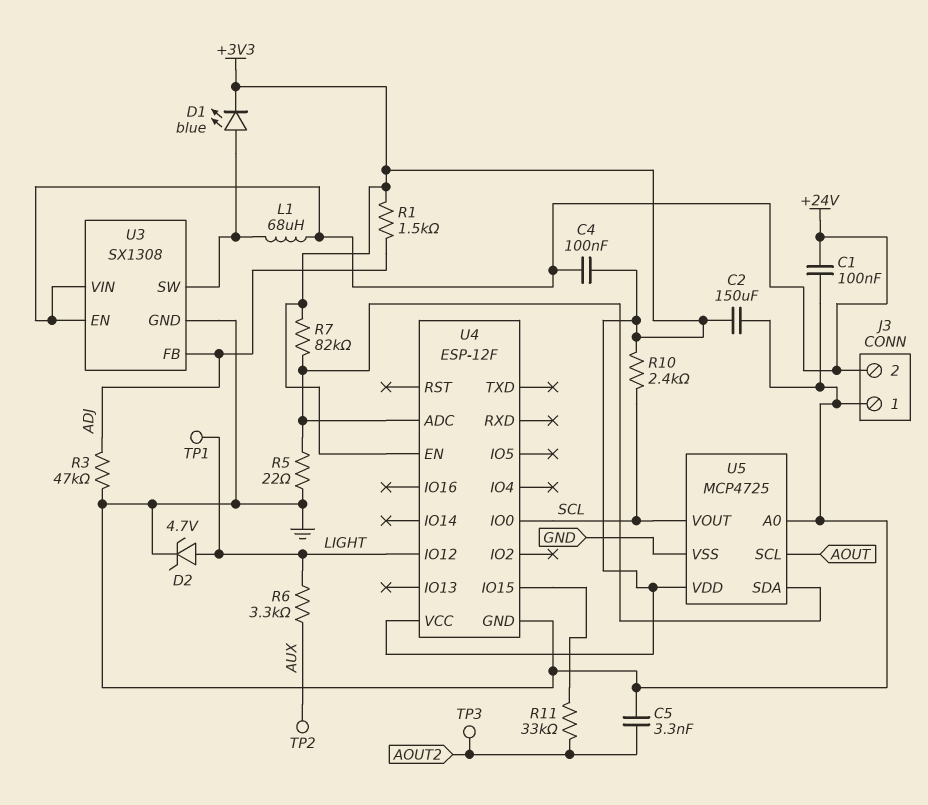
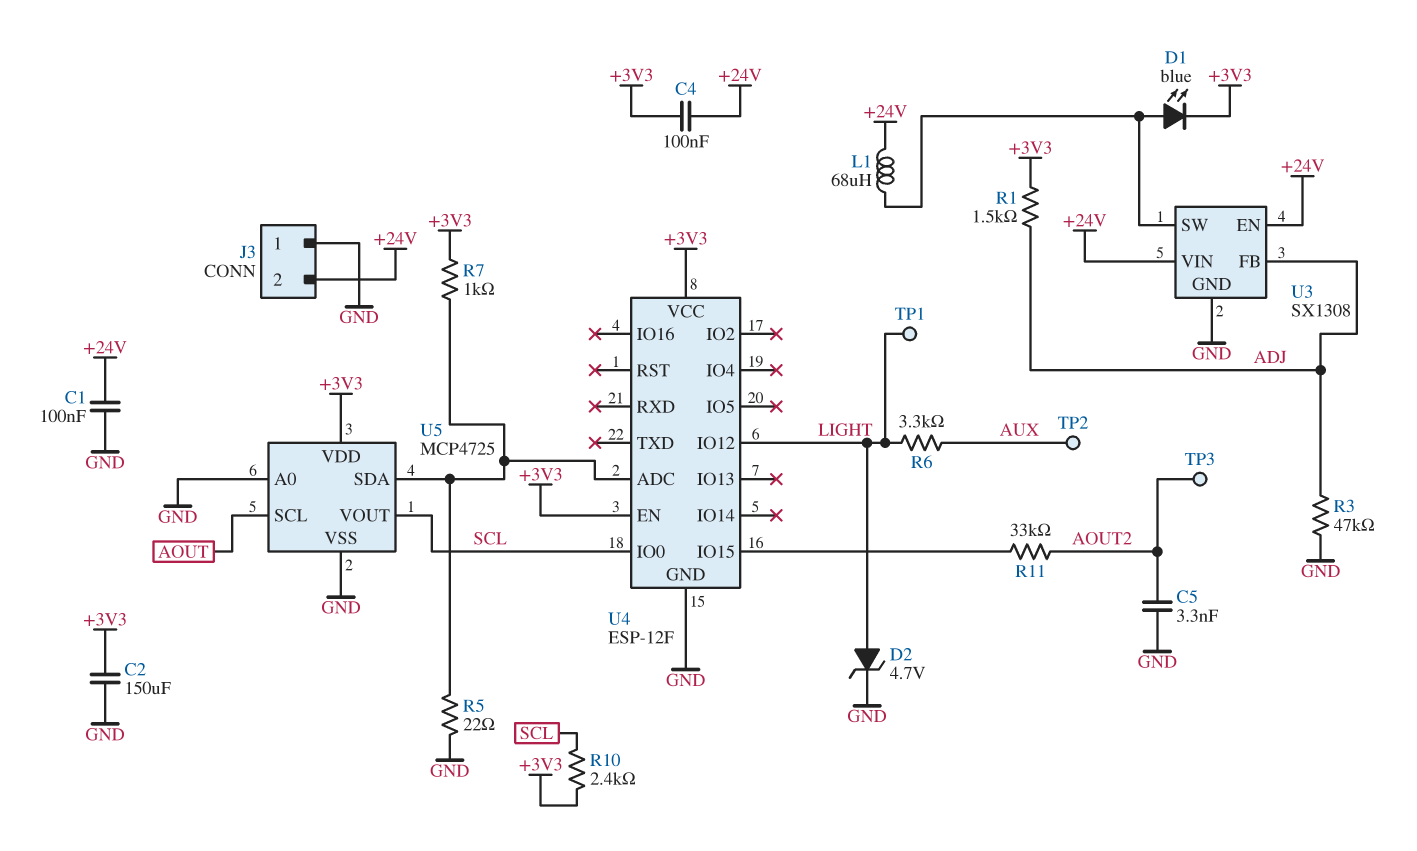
R7: 82k (+3V3, U4/ADC) -> 1k (+3V3, U4/ADC)

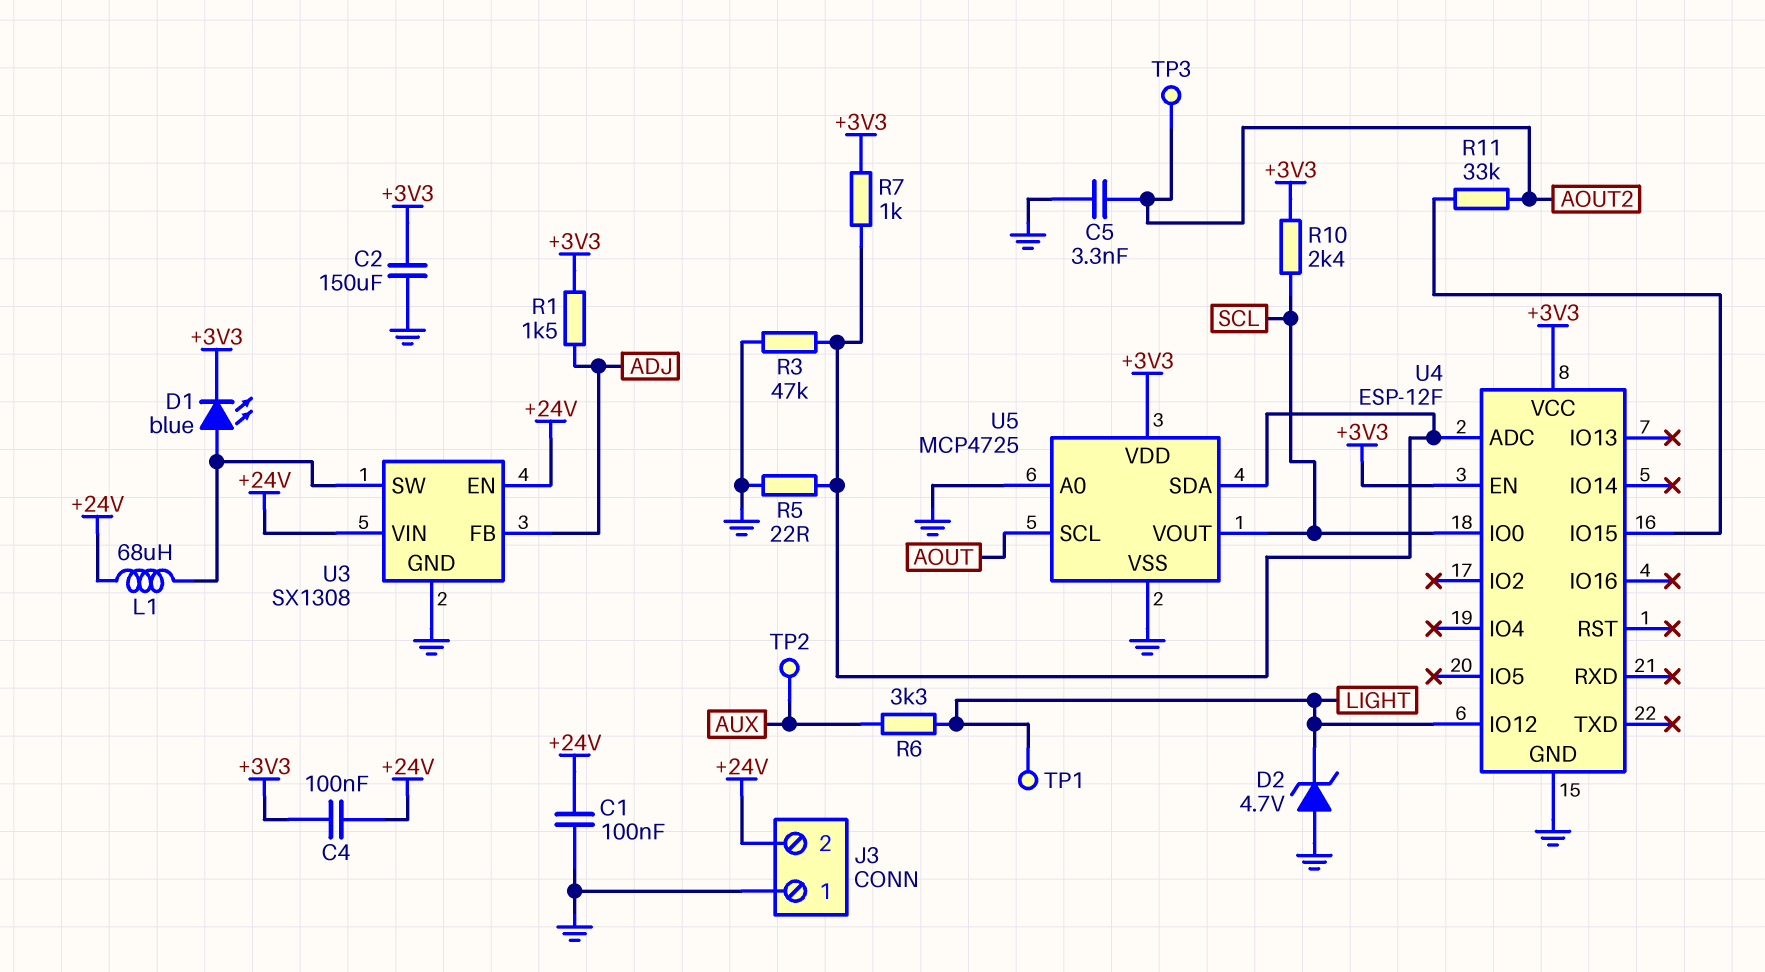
D2: zener 4.7V (A LIGHT, K GND) -> zener 4.7V (A GND, K LIGHT)
R3: 47k (ADJ, GND) -> 47k (GND, U4/ADC)

